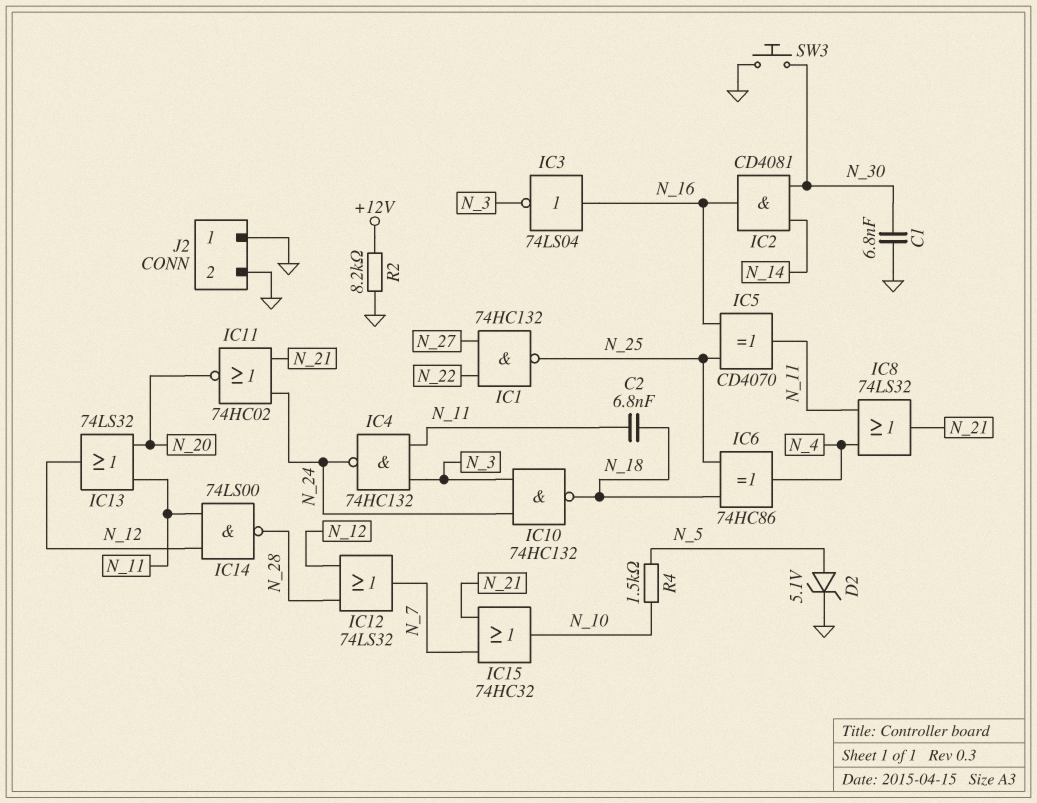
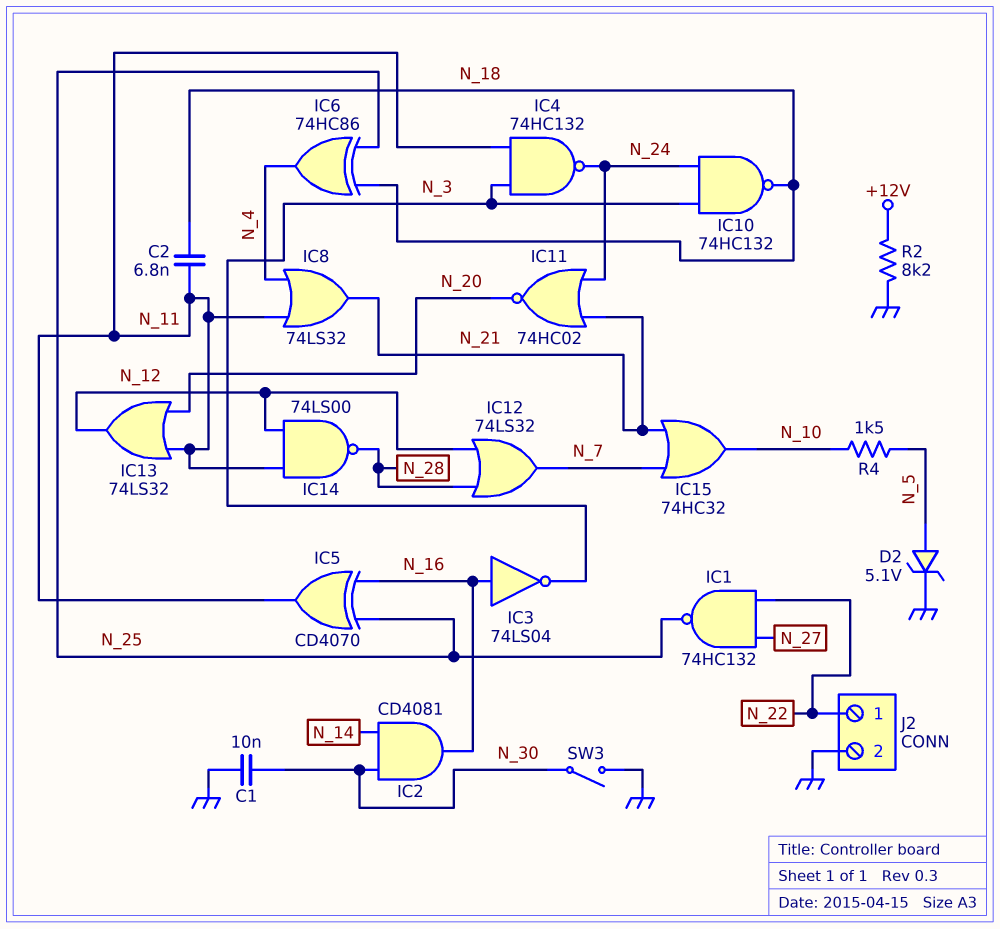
C1: 6.8nF (GND, N_30) -> 10nF (GND, N_30)
J2 pin 1: GND -> N_22
SW3: button (GND, N_30) -> switch (GND, N_30)

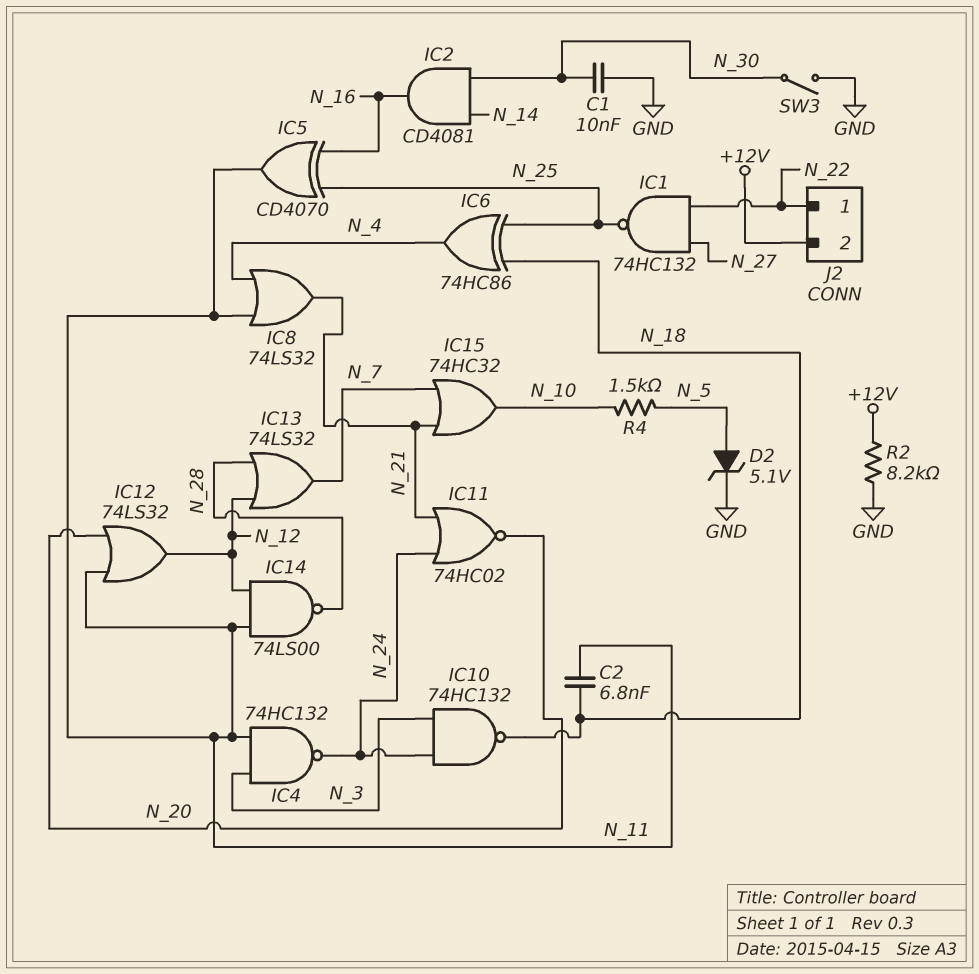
IC3: NOT 74LS04 (in N_16, out N_3) -> none
IC12: OR 74LS32 (in N_12, in N_28, out N_7) -> OR 74LS32 (in N_11, in N_20, out N_12)
IC13: OR 74LS32 (in N_11, in N_20, out N_12) -> OR 74LS32 (in N_12, in N_28, out N_7)
J2 pin 2: GND -> +12V

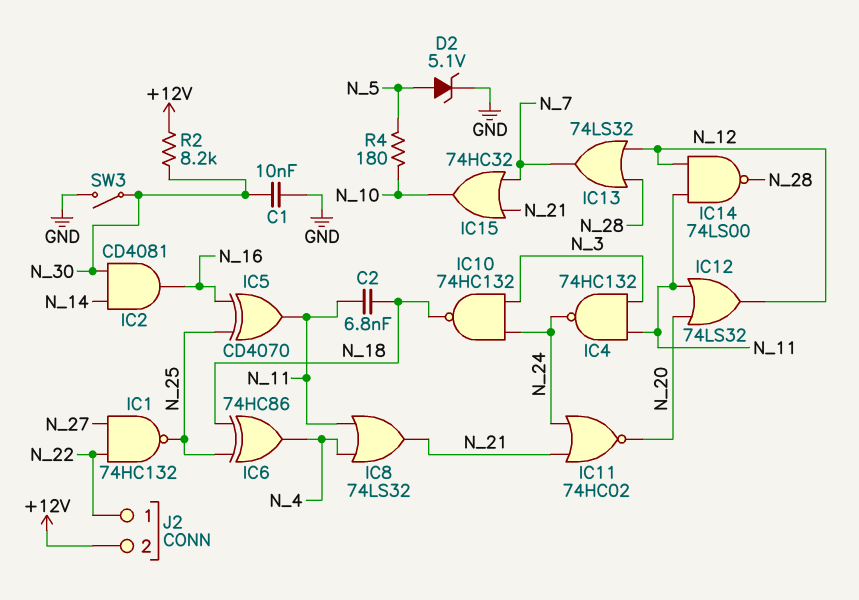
R2: 8.2k (+12V, GND) -> 8.2k (+12V, N_30)
R4: 1.5k (N_5, N_10) -> 180 (N_5, N_10)

